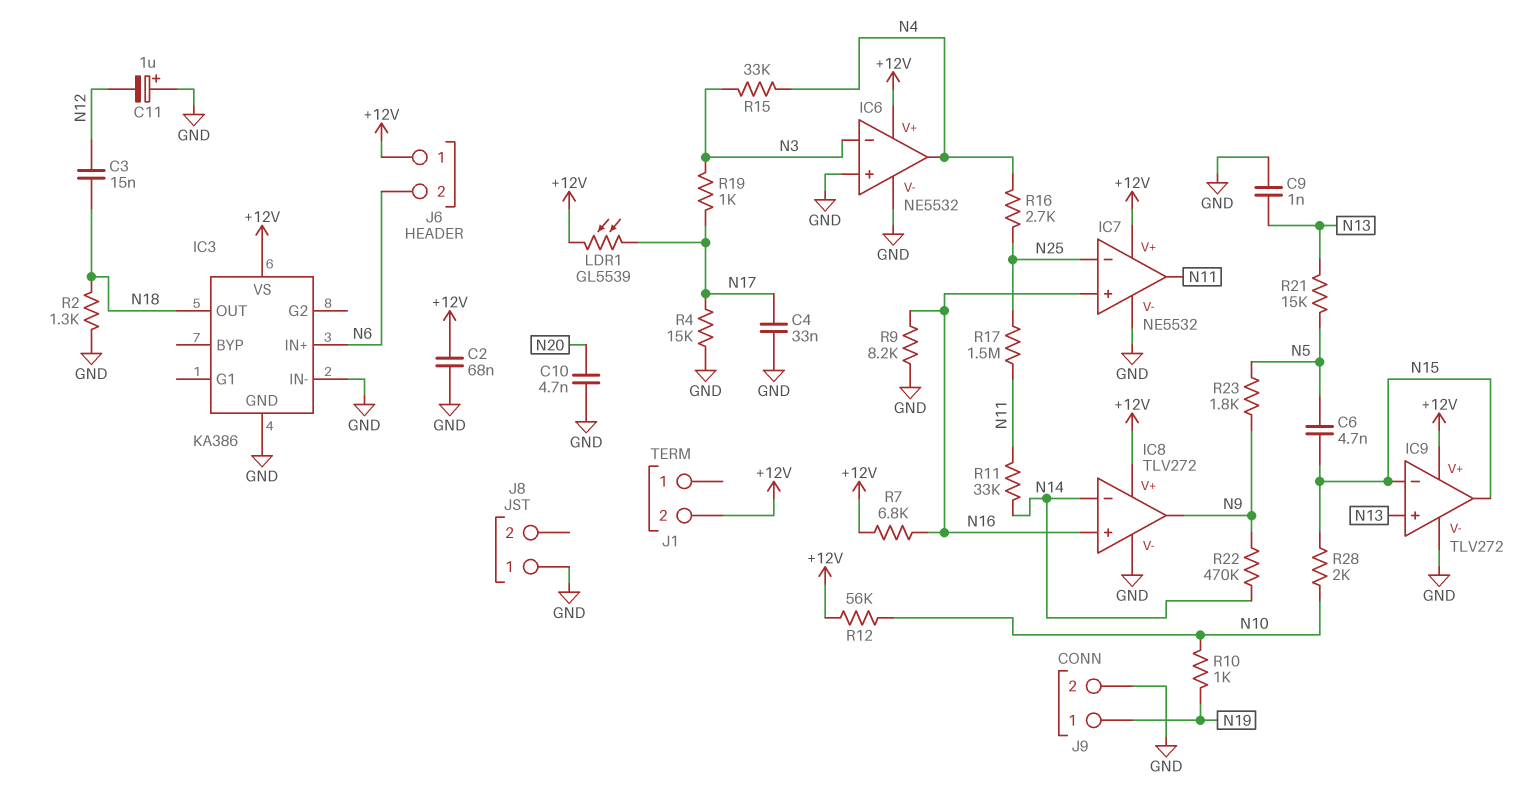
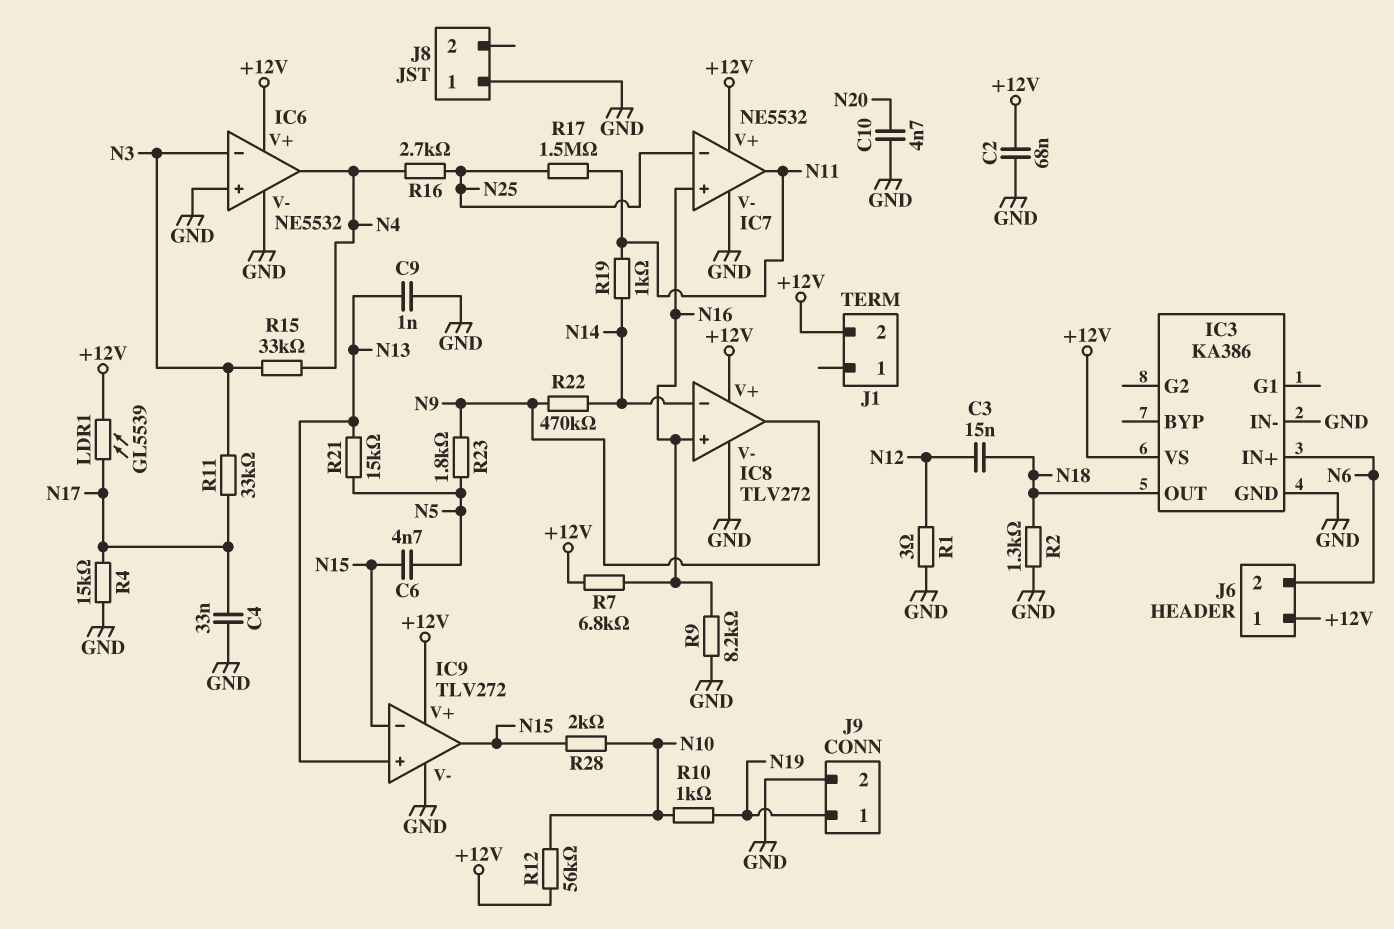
C11: 1uF (plus GND, minus N12) -> none
R1: none -> 3 (GND, N12)
R11: 33k (N11, N14) -> 33k (N3, N17)
R19: 1k (N3, N17) -> 1k (N11, N14)

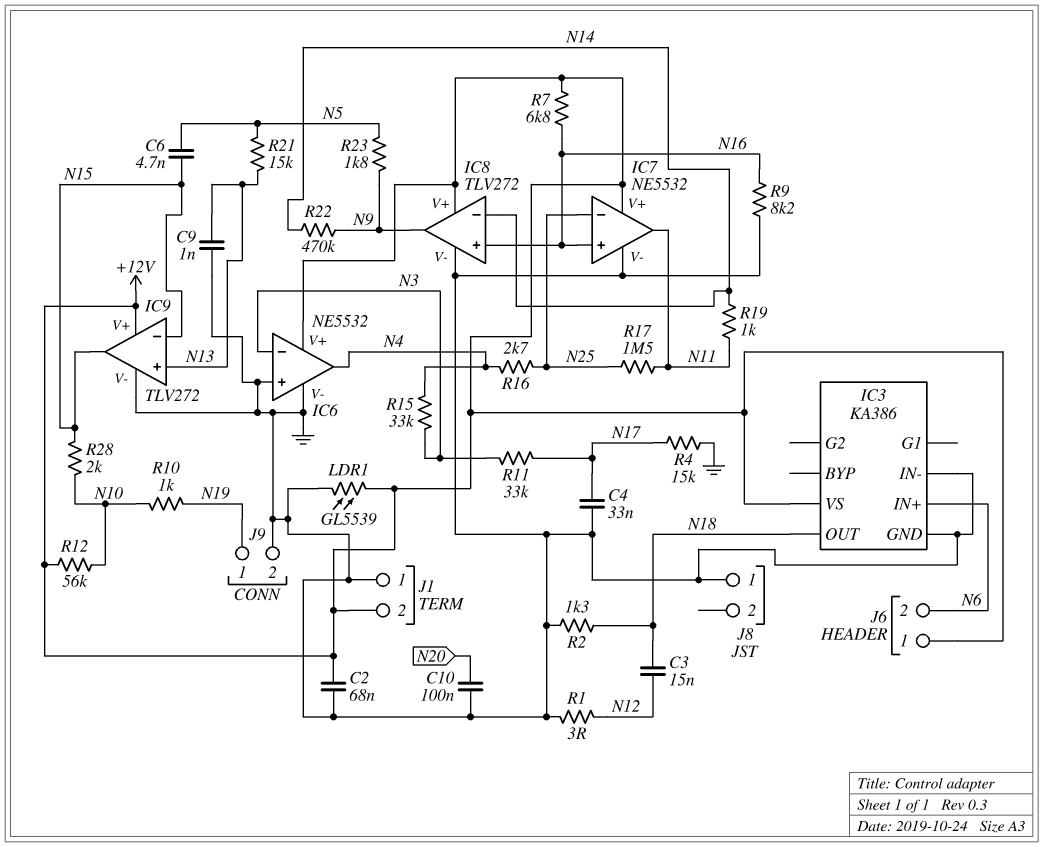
C10: 4.7nF (GND, N20) -> 100nF (GND, N20)
J1 pin 1: none -> GND
LDR1: GL5539 (+12V, N17) -> GL5539 (+12V, GND)

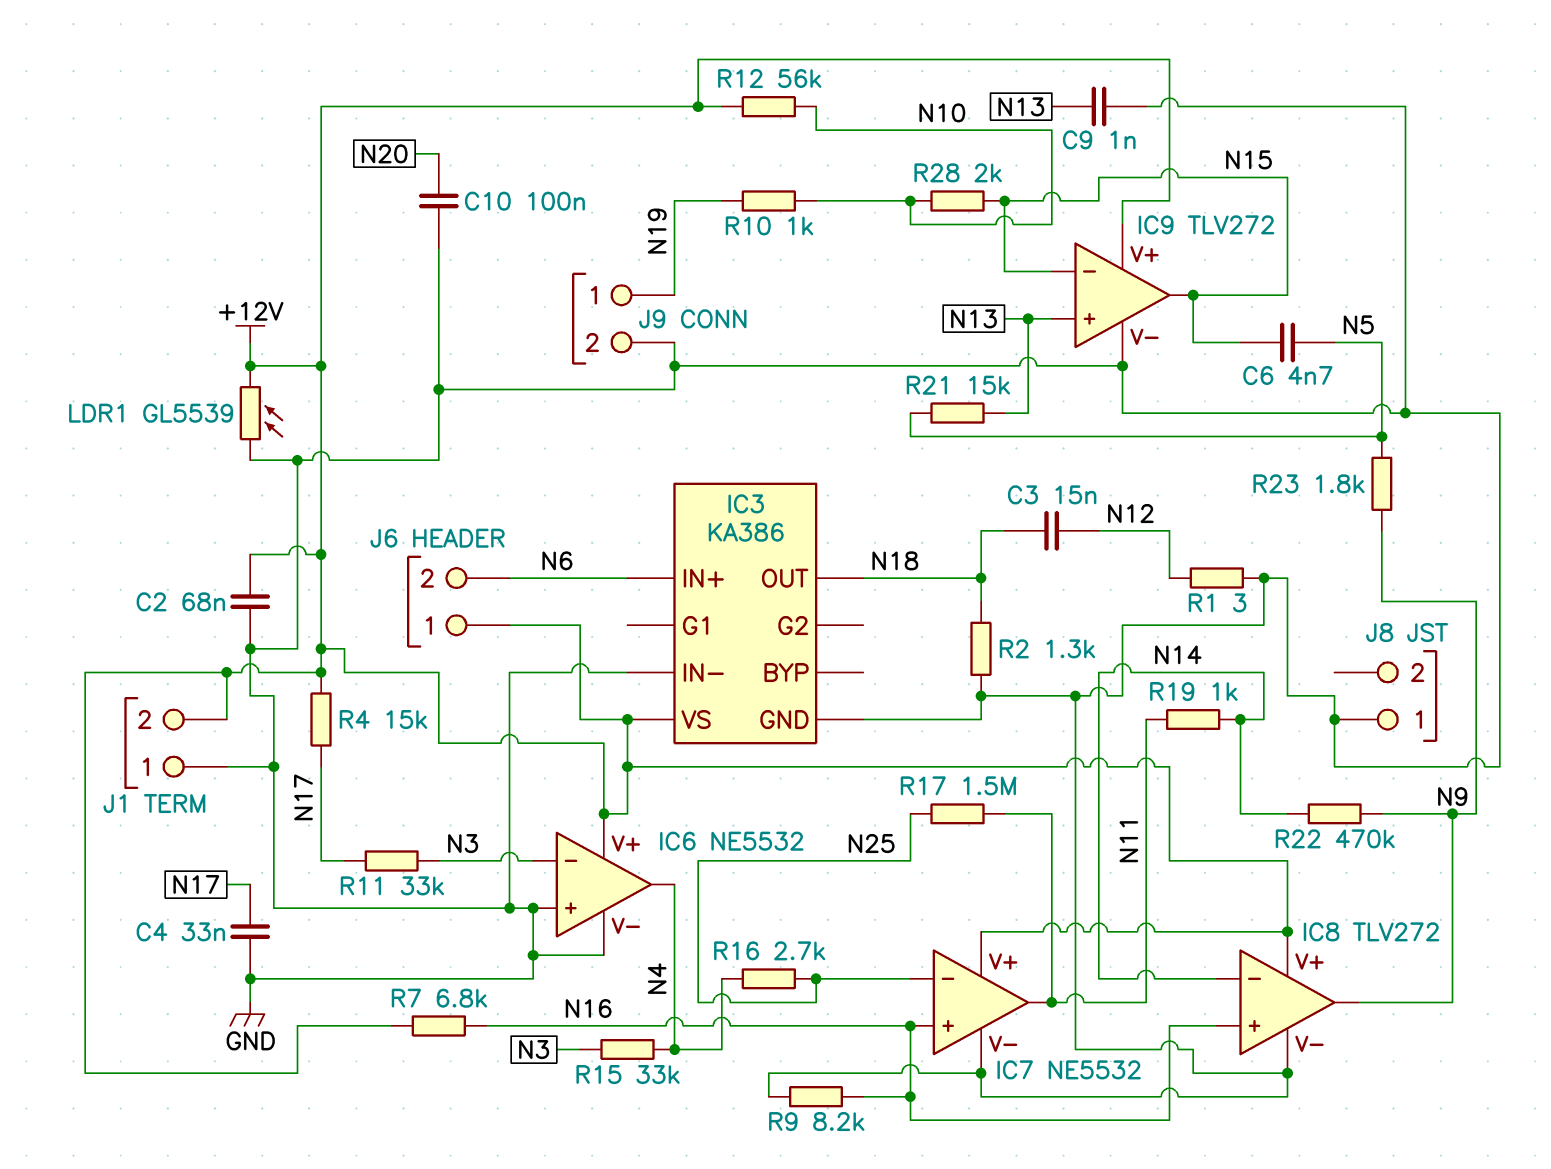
R4: 15k (GND, N17) -> 15k (+12V, N17)

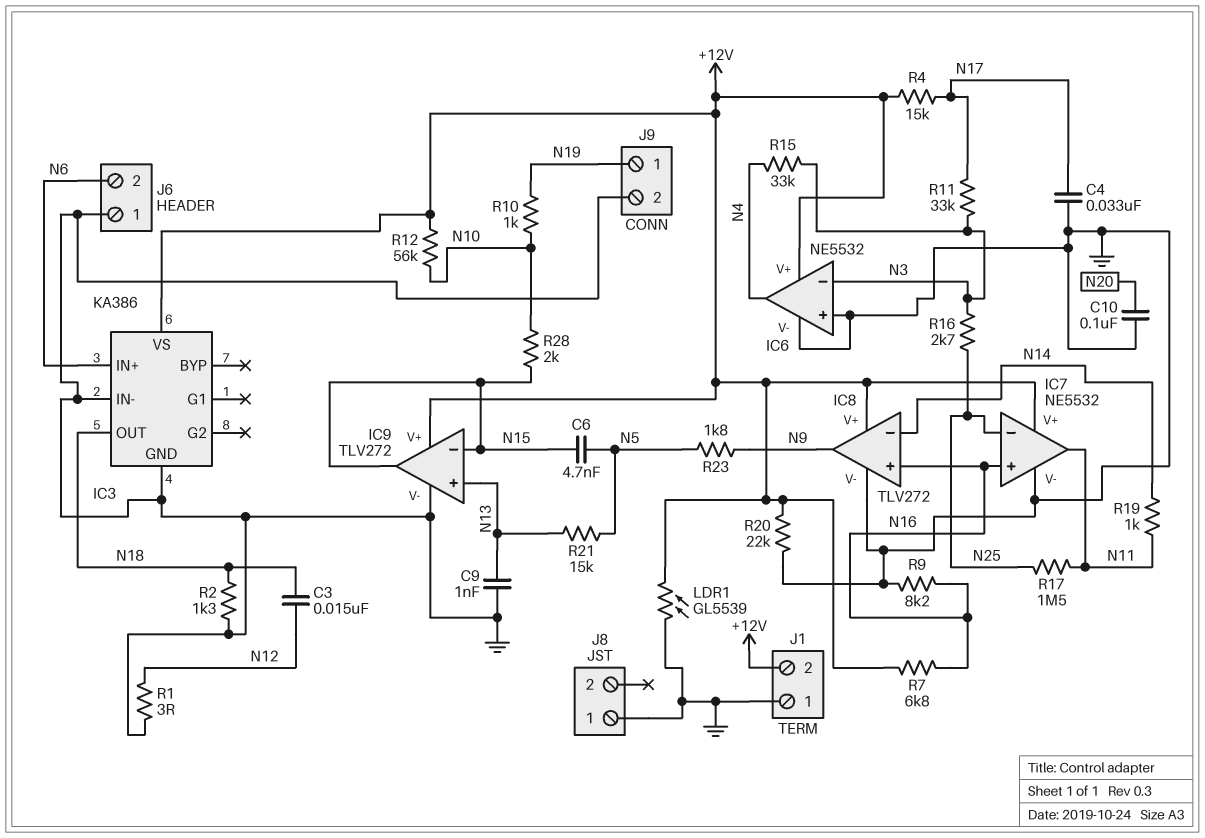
C2: 68nF (+12V, GND) -> none
J6 pin 1: +12V -> GND
R16: 2.7k (N4, N25) -> 2.7k (N3, N25)
R20: none -> 22k (+12V, GND)
R22: 470k (N9, N14) -> none

